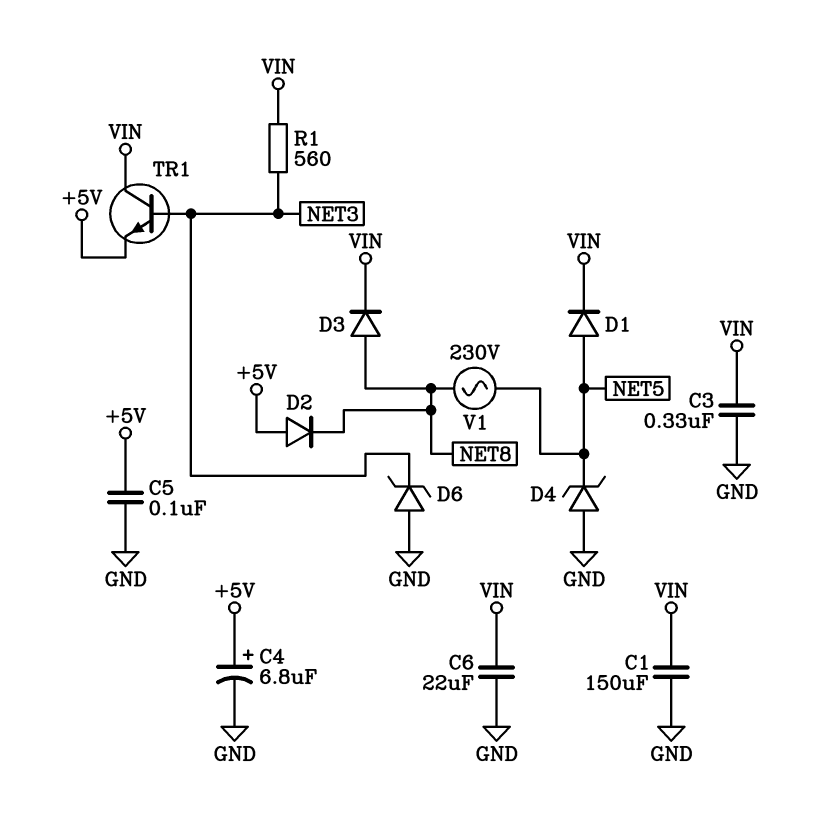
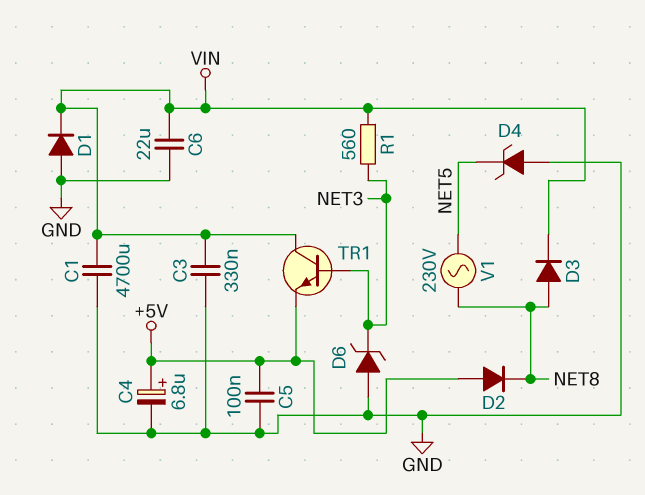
C1: 150uF (GND, VIN) -> 4700uF (GND, VIN)
D1: diode (A NET5, K VIN) -> diode (A GND, K VIN)

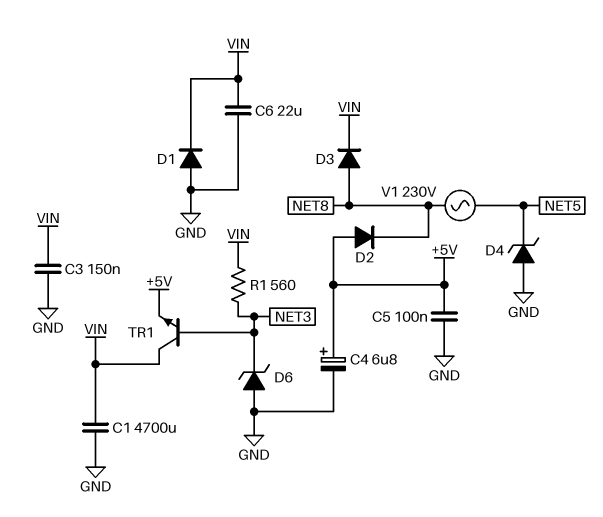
C3: 330nF (GND, VIN) -> 150nF (GND, VIN)

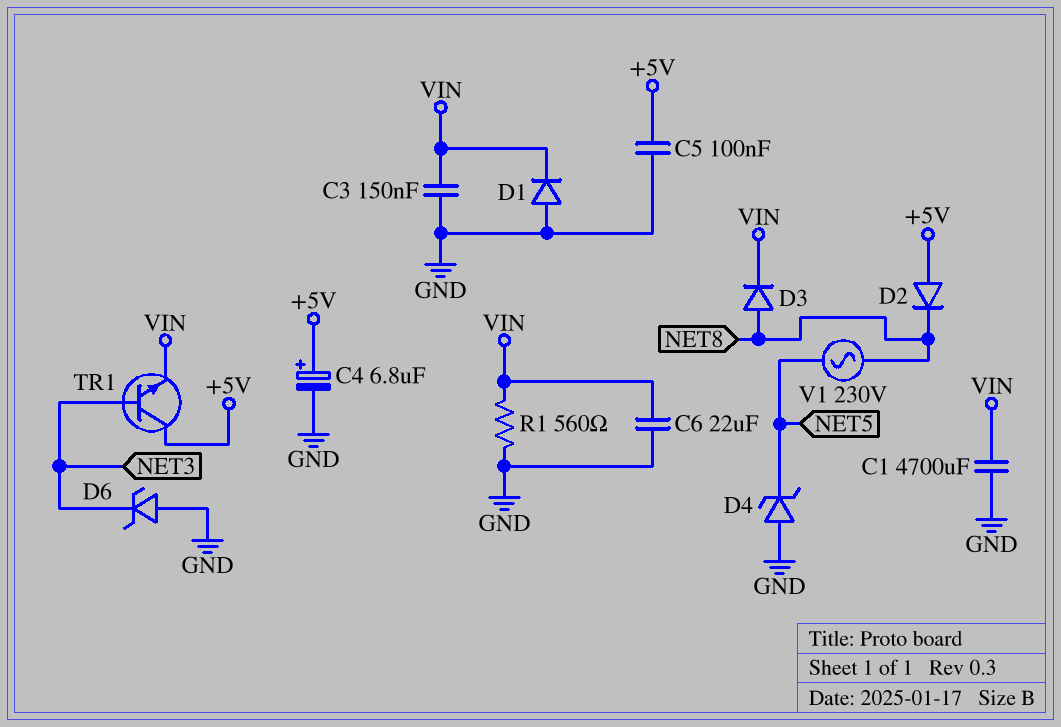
R1: 560 (NET3, VIN) -> 560 (GND, VIN)
TR1: NPN (B NET3, C VIN, E +5V) -> NPN (B NET3, C +5V, E VIN)

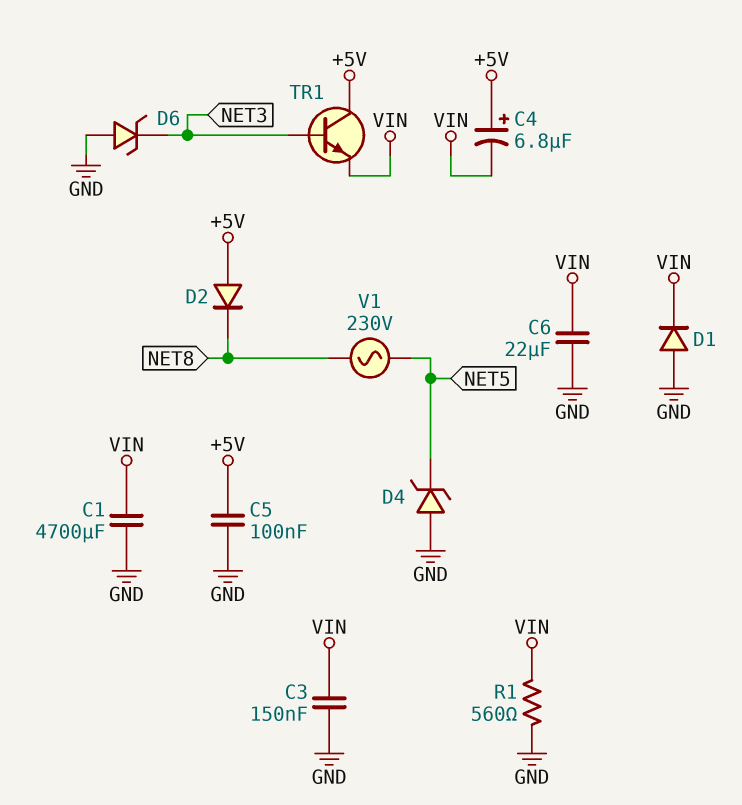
C4: 6.8uF (plus +5V, minus GND) -> 6.8uF (plus +5V, minus VIN)
D3: diode (A NET8, K VIN) -> none

